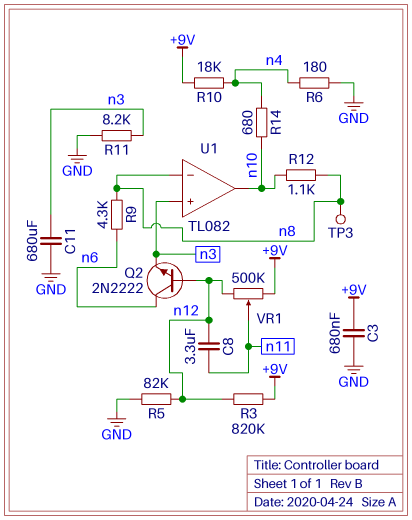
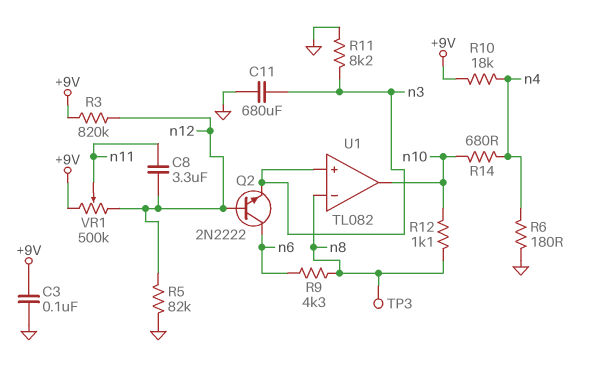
C3: 680nF (+9V, GND) -> 100nF (+9V, GND)

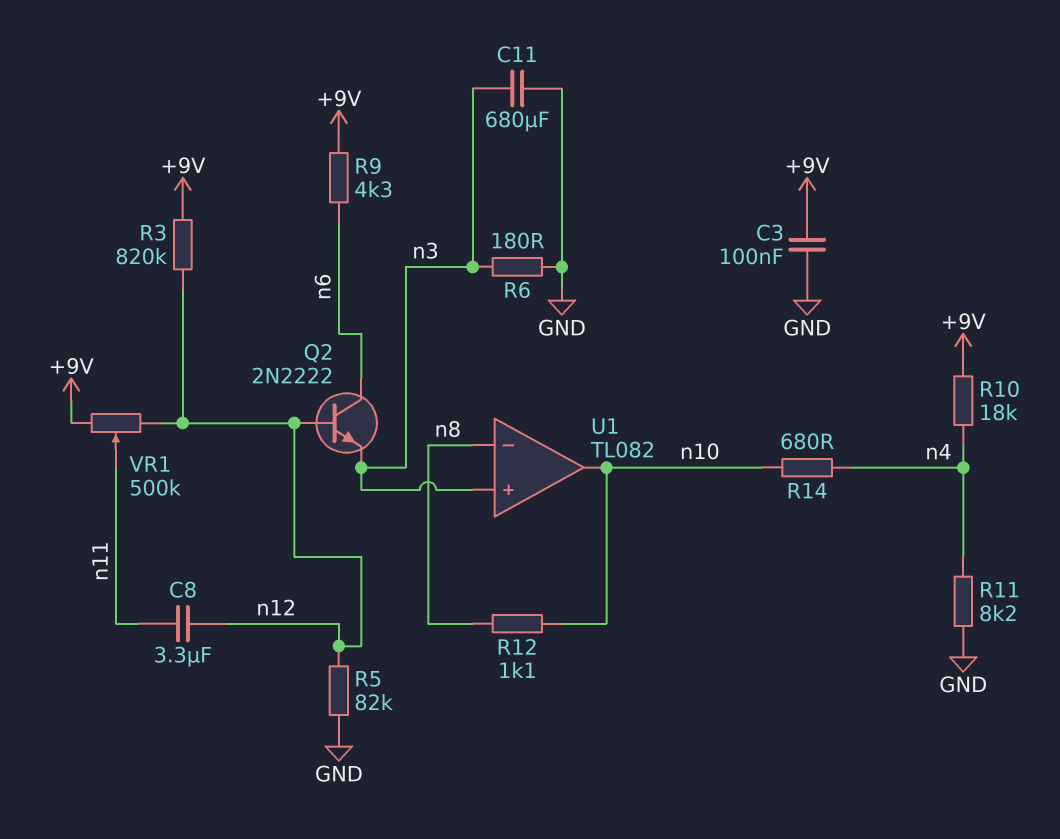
R6: 180 (GND, n4) -> 180 (GND, n3)
R9: 4.3k (n6, n8) -> 4.3k (+9V, n6)
R11: 8.2k (GND, n3) -> 8.2k (GND, n4)
TP3: test point (n8) -> none

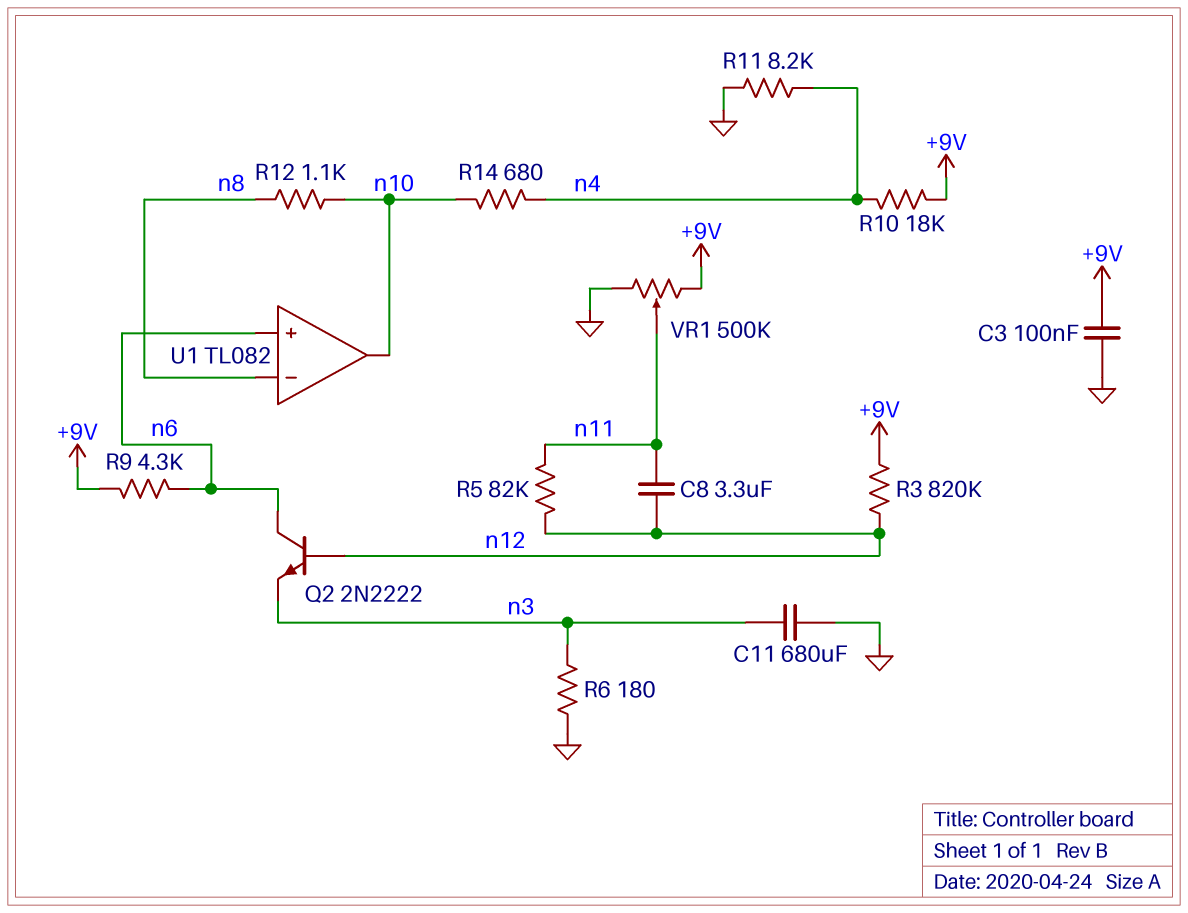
R5: 82k (GND, n12) -> 82k (n11, n12)
U1 pin in+: n3 -> n6
VR1: 500k (+9V, n12, wiper n11) -> 500k (+9V, GND, wiper n11)

